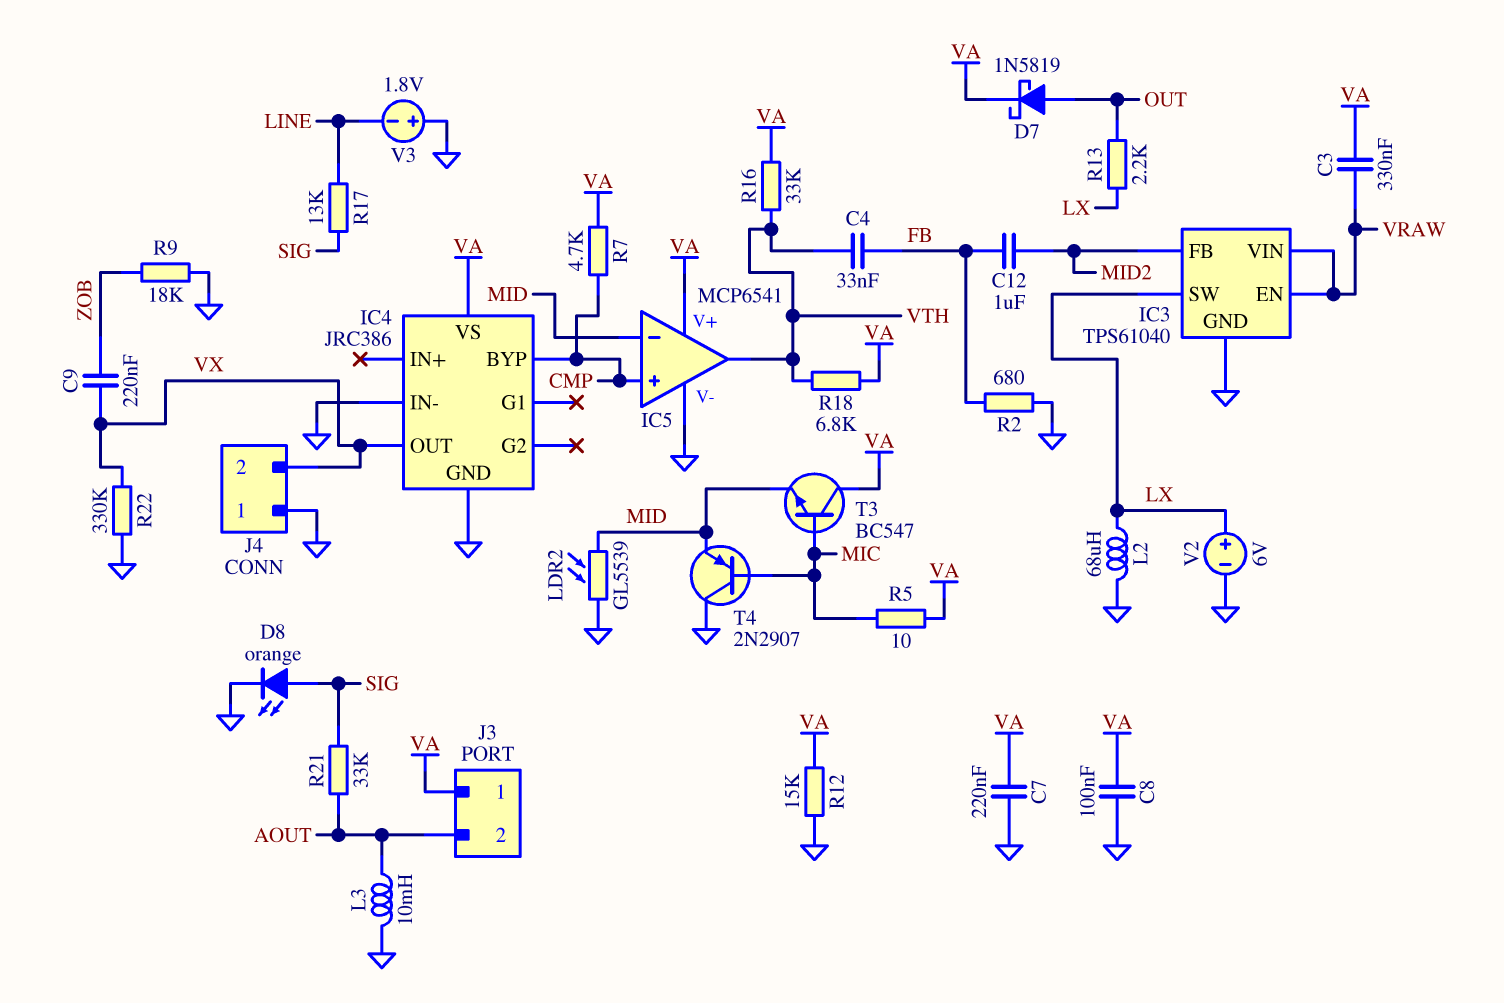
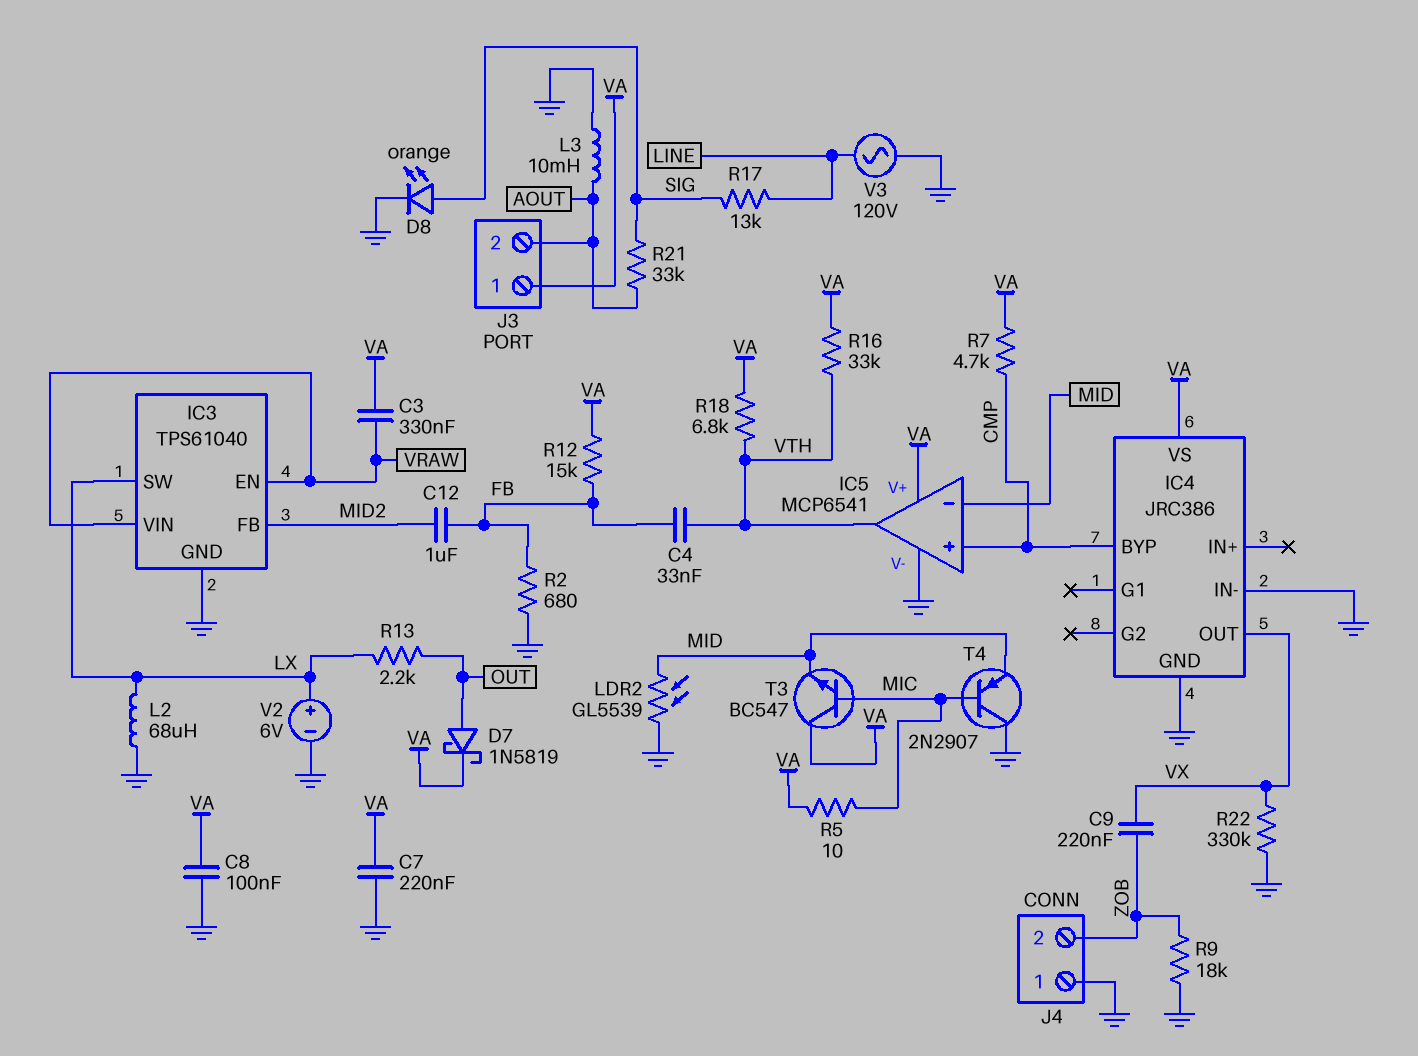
J4 pin 2: VX -> ZOB
R12: 15k (GND, VA) -> 15k (FB, VA)
V3: 1.8V (plus GND, minus LINE) -> AC 120V (GND, LINE)

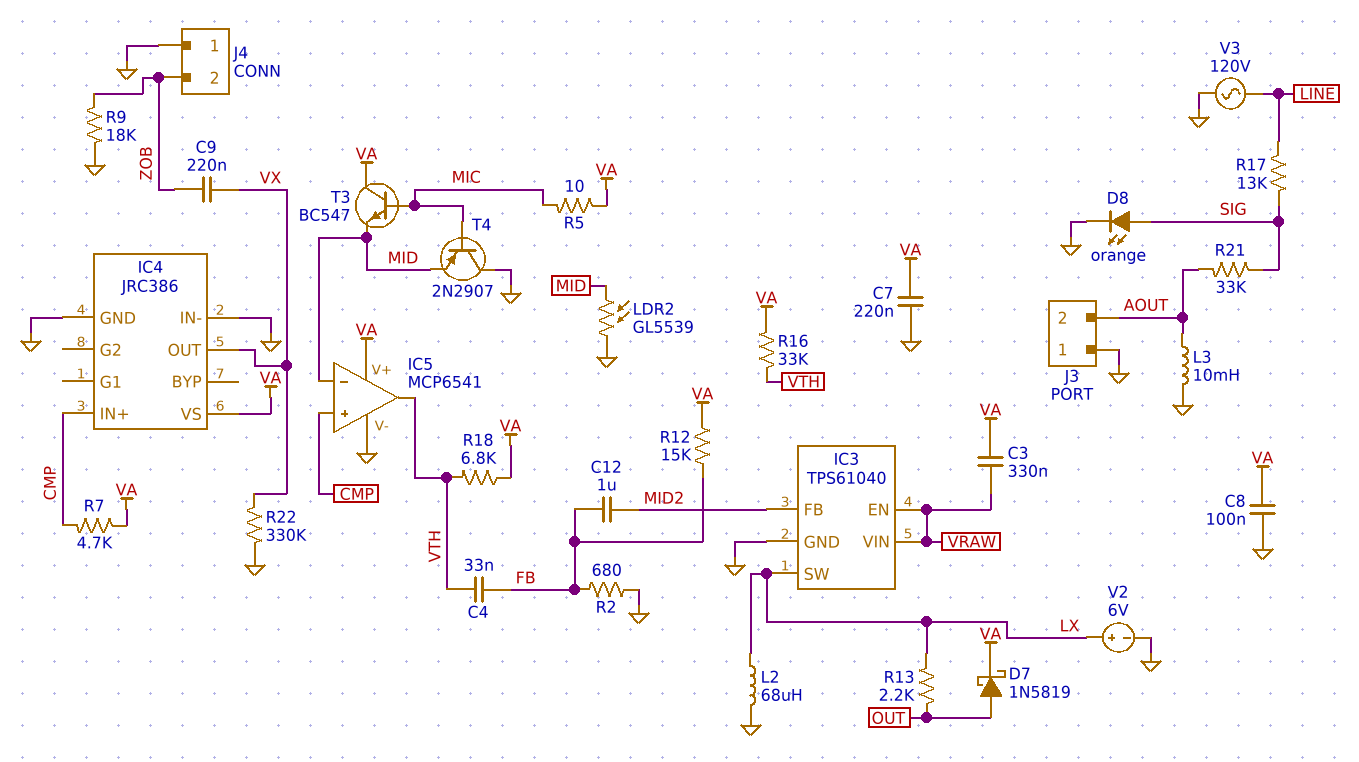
IC4 pin BYP: CMP -> none
IC4 pin IN+: none -> CMP
J3 pin 1: VA -> GND

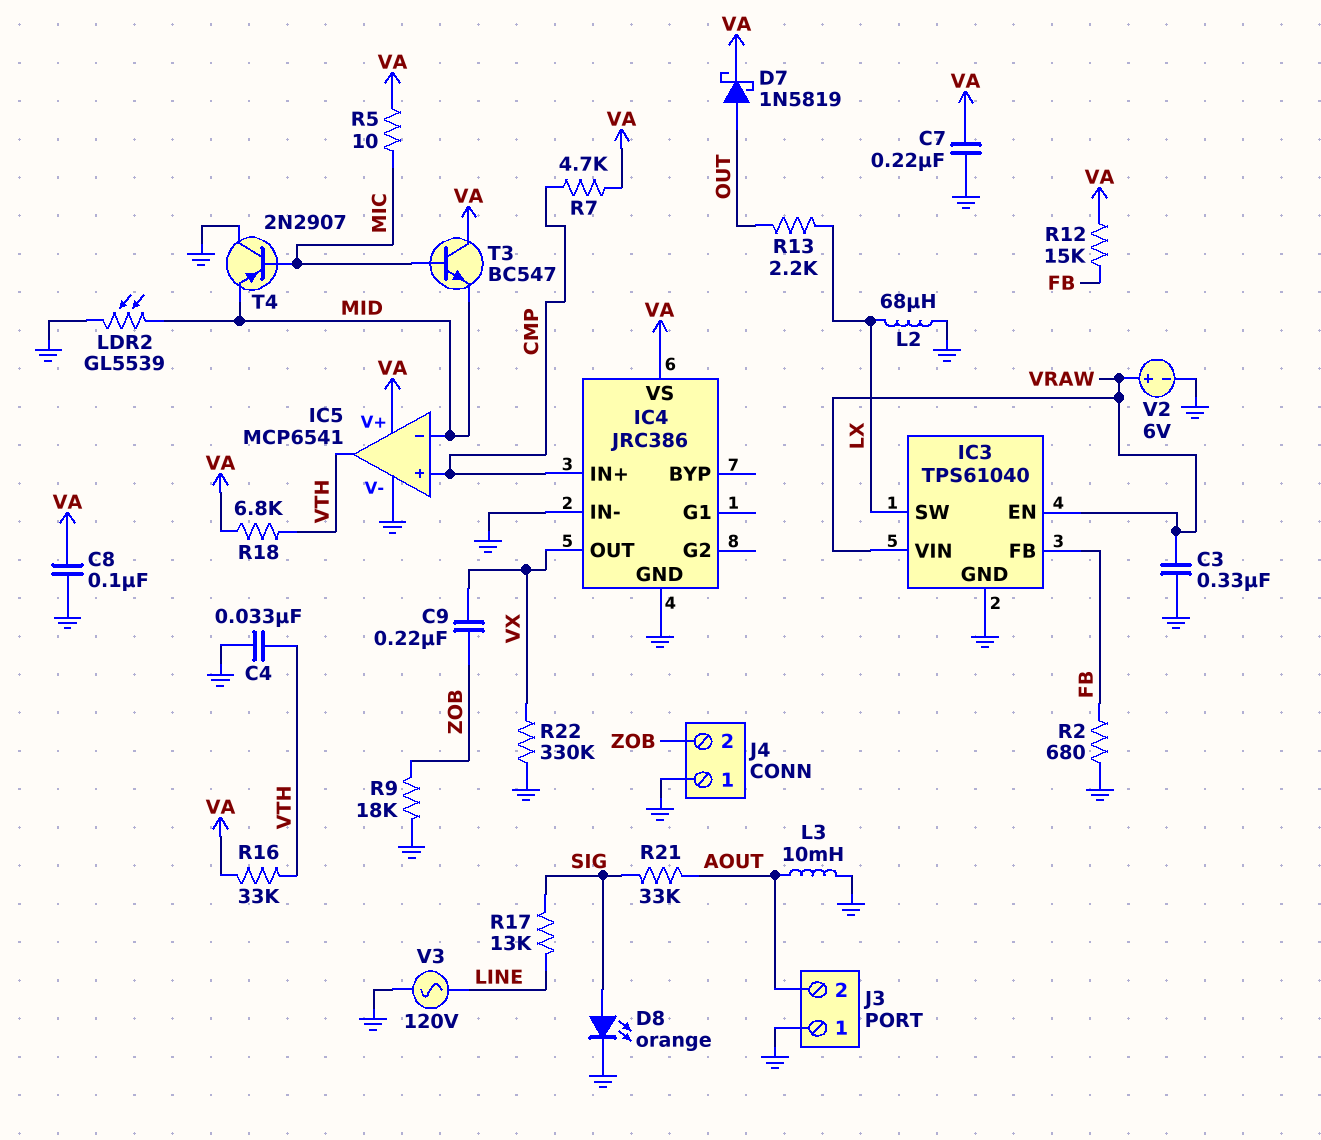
C3: 330nF (VA, VRAW) -> 330nF (GND, VRAW)
C4: 33nF (FB, VTH) -> 33nF (GND, VTH)
C12: 1uF (FB, MID2) -> none
IC3 pin FB: MID2 -> FB
V2: 6V (plus LX, minus GND) -> 6V (plus VRAW, minus GND)

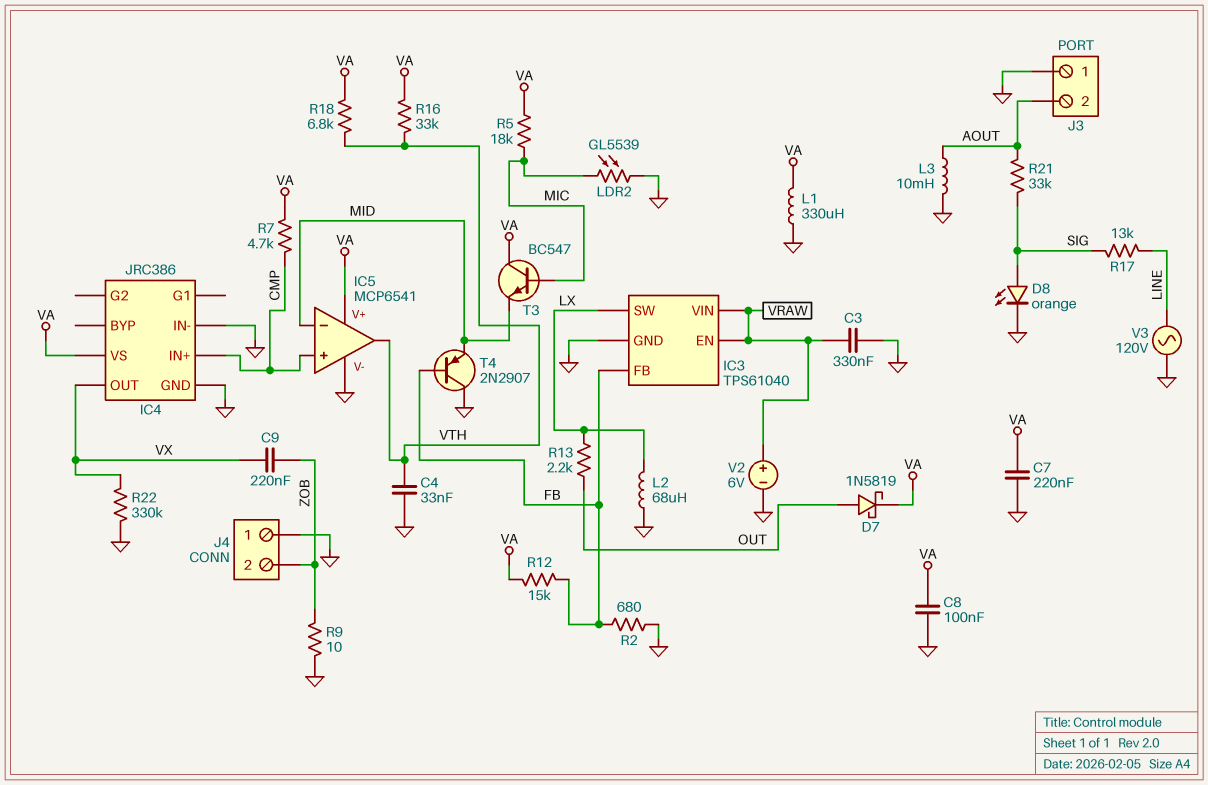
L1: none -> 330uH (GND, VA)
LDR2: GL5539 (GND, MID) -> GL5539 (GND, MIC)
R5: 10 (MIC, VA) -> 18k (MIC, VA)
R9: 18k (GND, ZOB) -> 10 (GND, ZOB)
T4: PNP 2N2907 (B MIC, C GND, E MID) -> PNP 2N2907 (B FB, C GND, E MID)

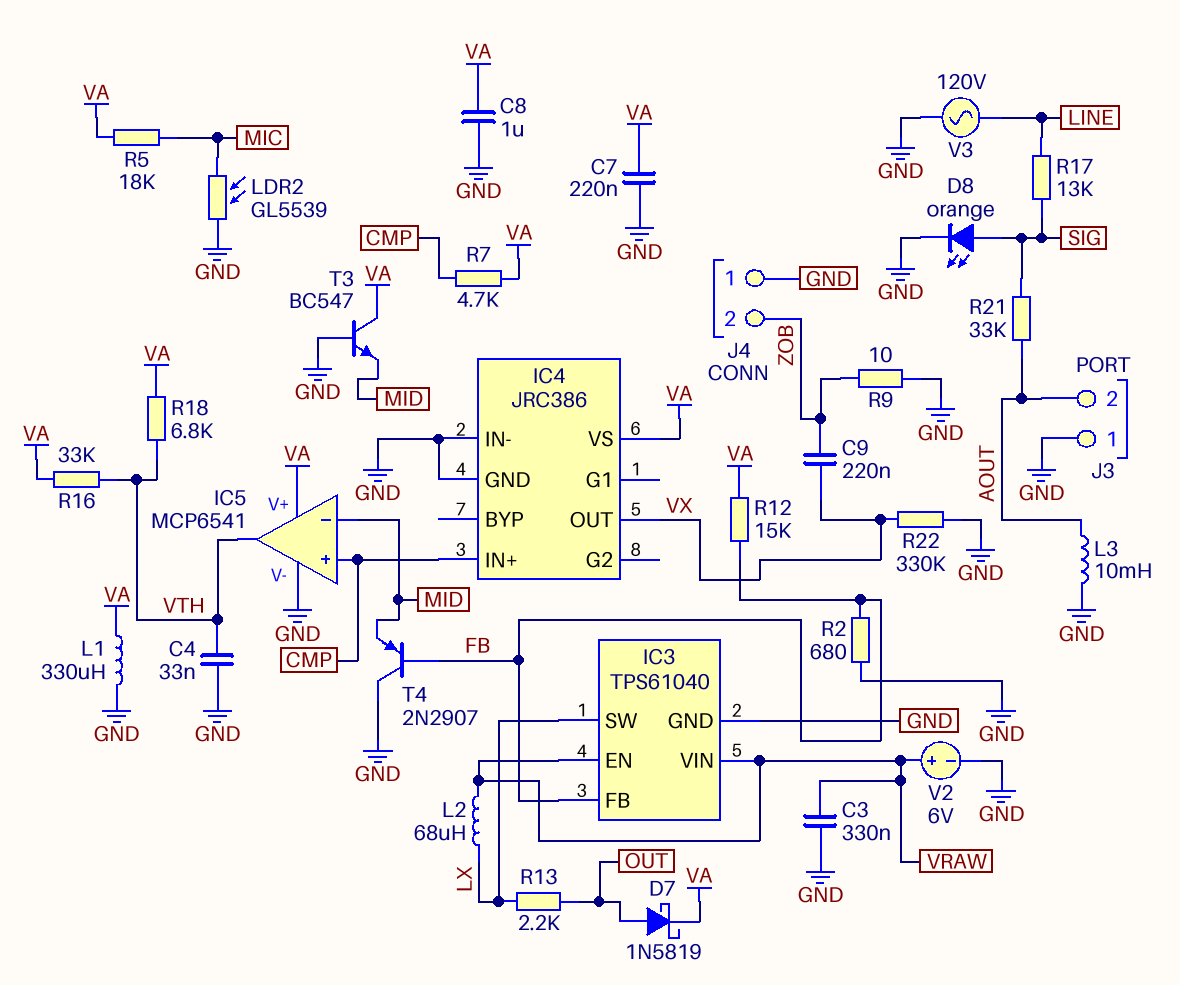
C8: 100nF (GND, VA) -> 1uF (GND, VA)
L2: 68uH (GND, LX) -> 68uH (LX, VRAW)
T3: NPN BC547 (B MIC, C VA, E MID) -> NPN BC547 (B GND, C VA, E MID)

